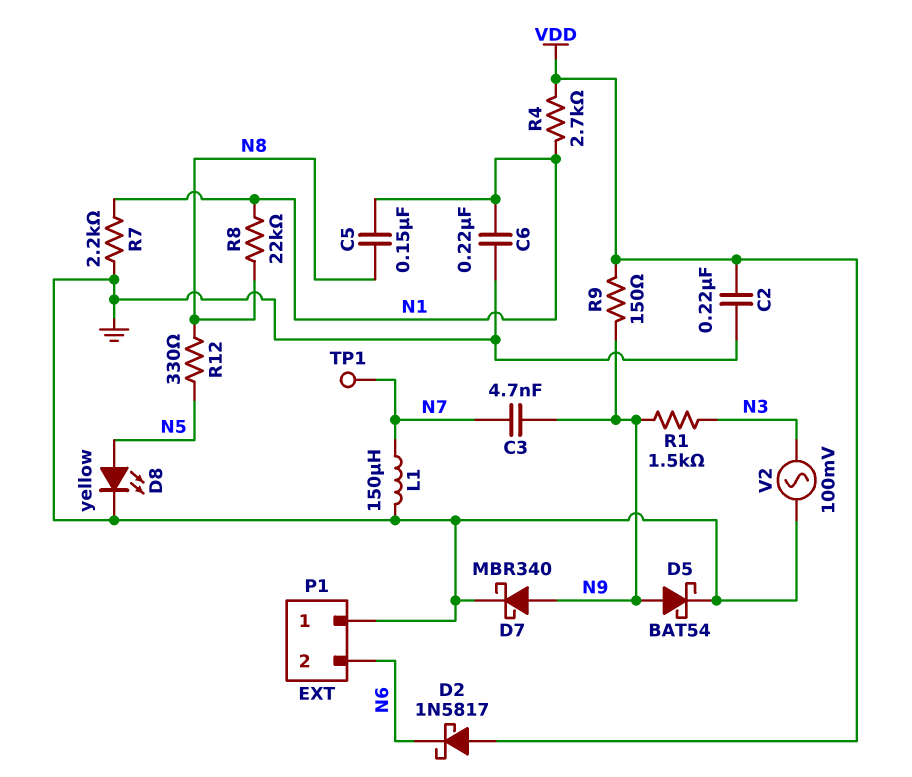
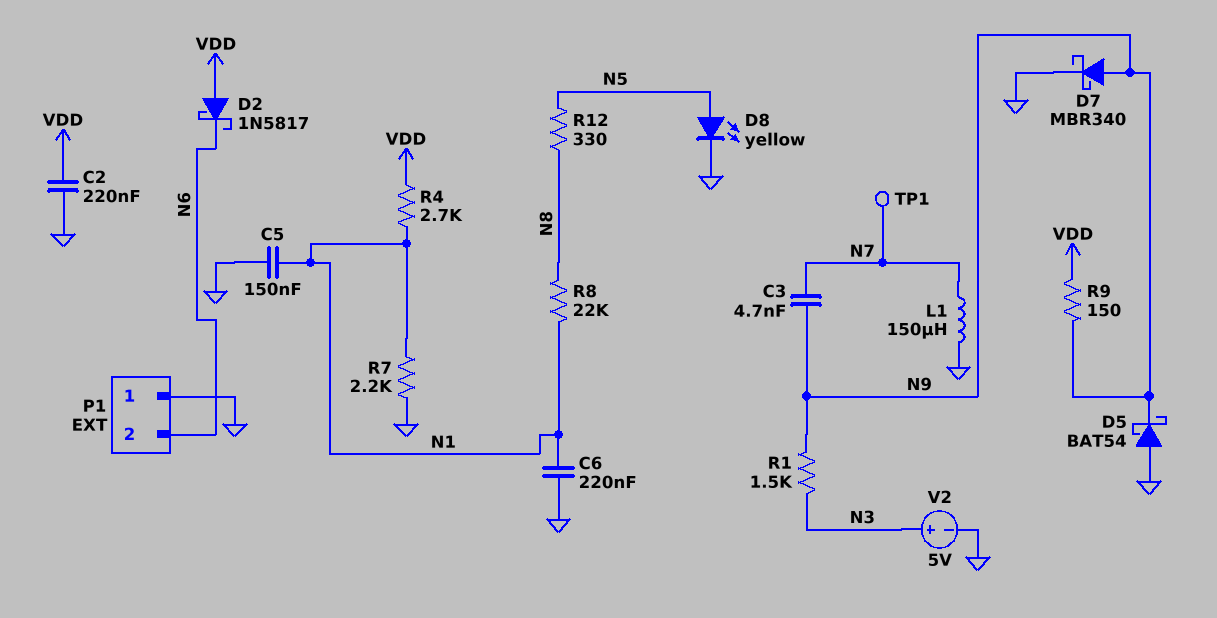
C5: 150nF (N1, N8) -> 150nF (GND, N1)
D5: schottky BAT54 (A N9, K GND) -> schottky BAT54 (A GND, K N9)
V2: AC 100mV (GND, N3) -> 5V (plus N3, minus GND)

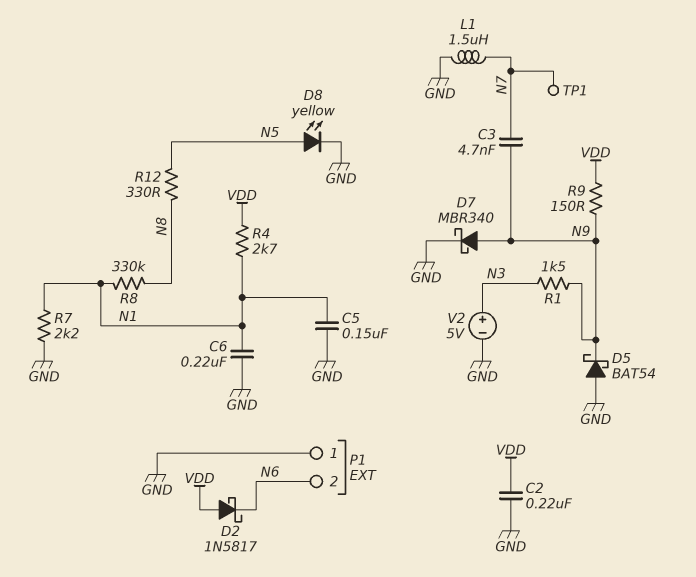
L1: 150uH (GND, N7) -> 1.5uH (GND, N7)
R8: 22k (N1, N8) -> 330k (N1, N8)

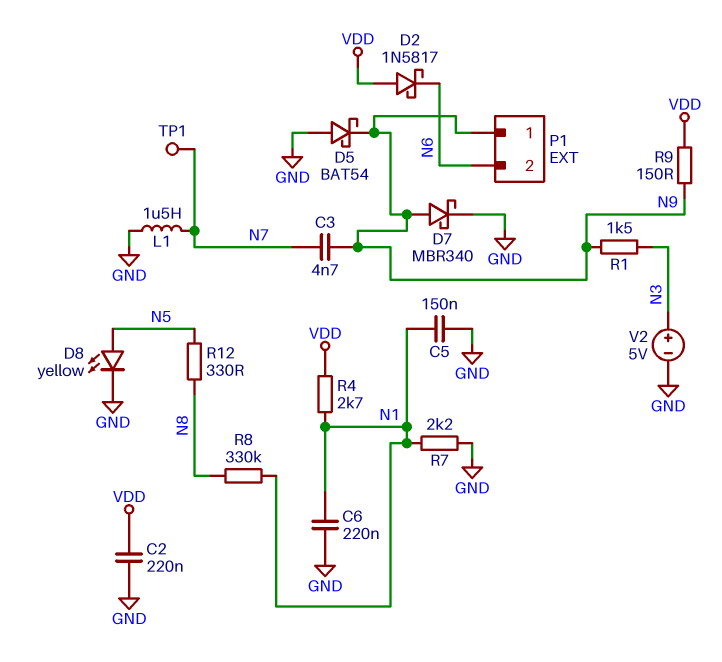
P1 pin 1: GND -> N9

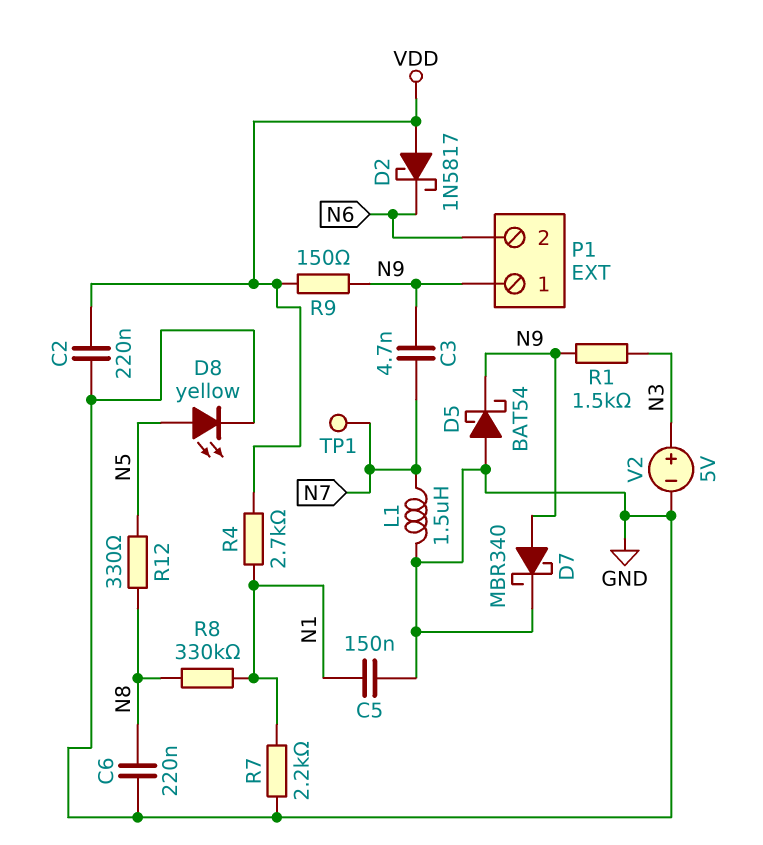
C6: 220nF (GND, N1) -> 220nF (GND, N8)

